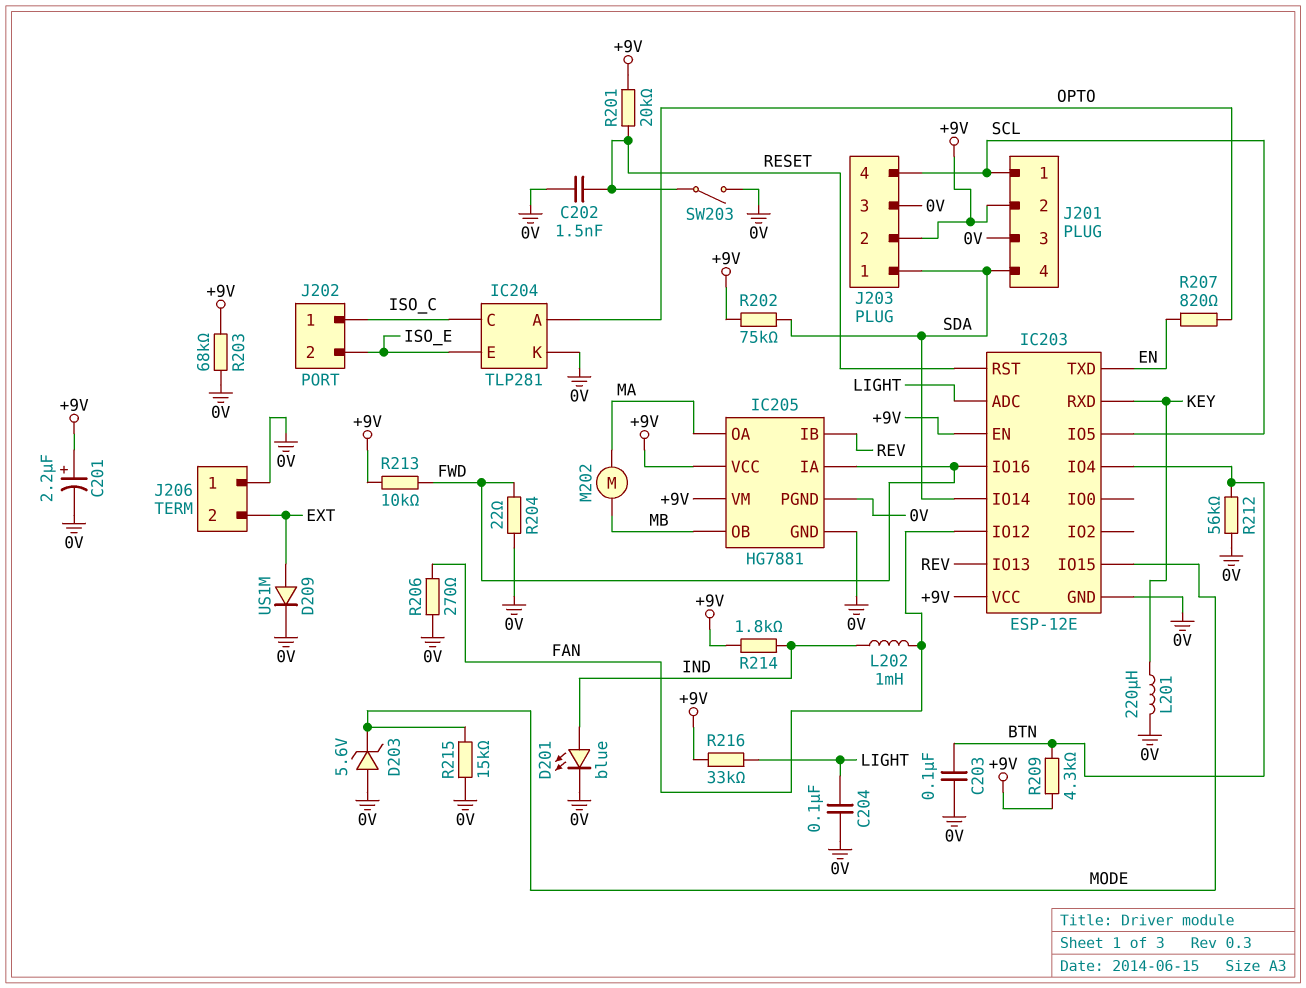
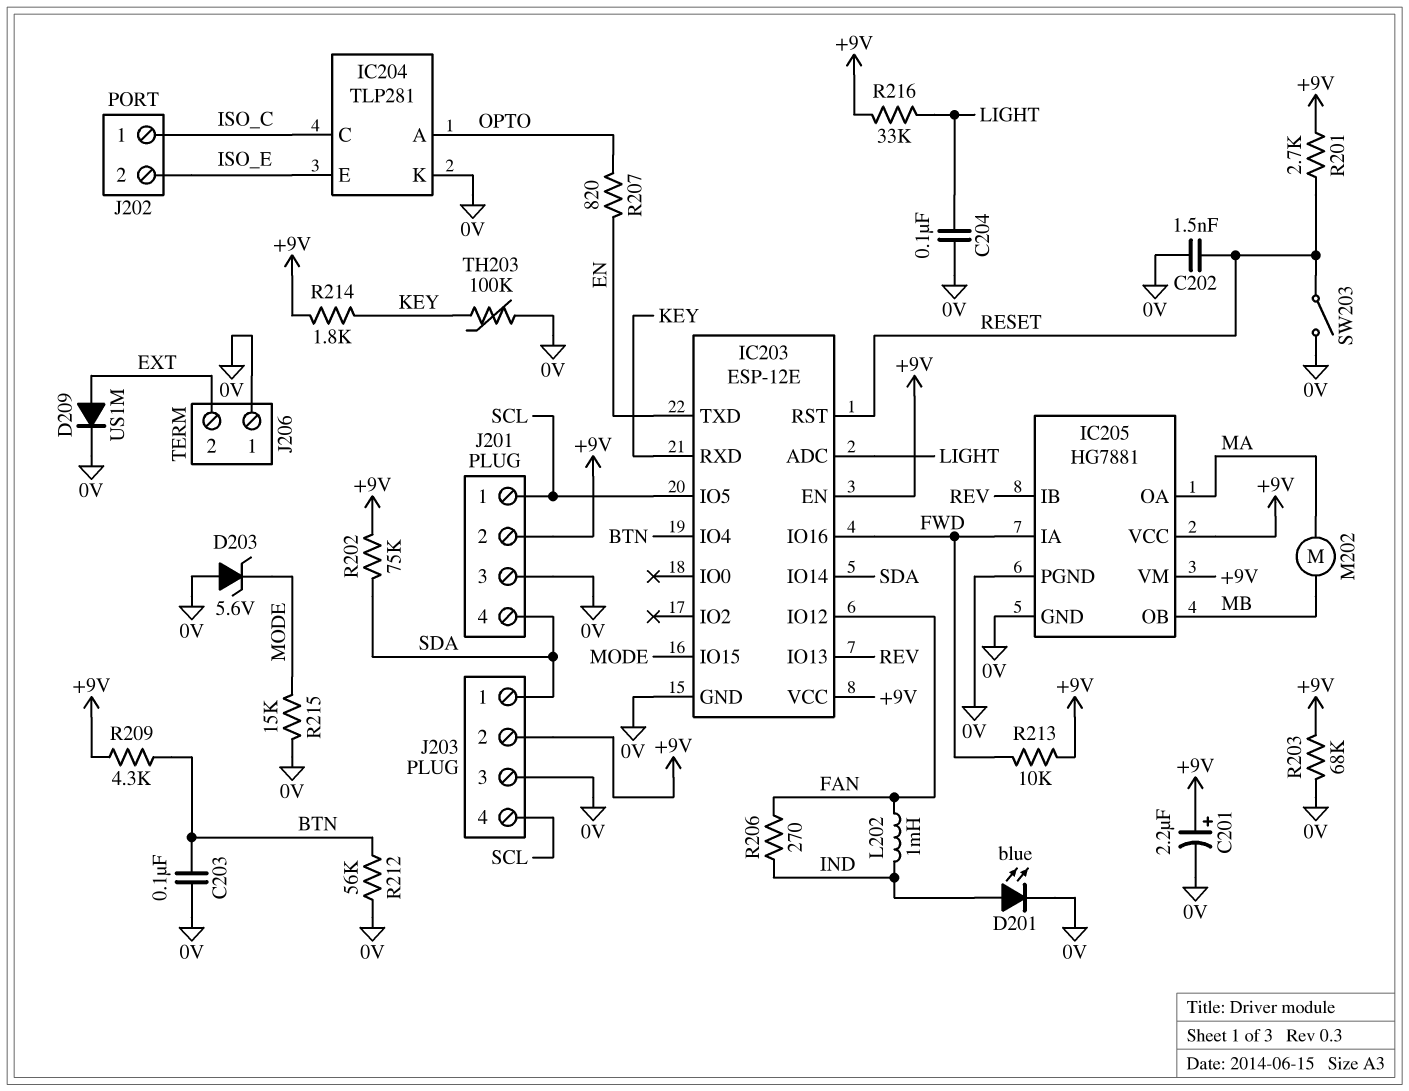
L201: 220uH (0V, KEY) -> none
R201: 20k (+9V, RESET) -> 2.7k (+9V, RESET)
R204: 22 (0V, FWD) -> none
R206: 270 (0V, FAN) -> 270 (FAN, IND)
R214: 1.8k (+9V, IND) -> 1.8k (+9V, KEY)
TH203: none -> 100k (0V, KEY)

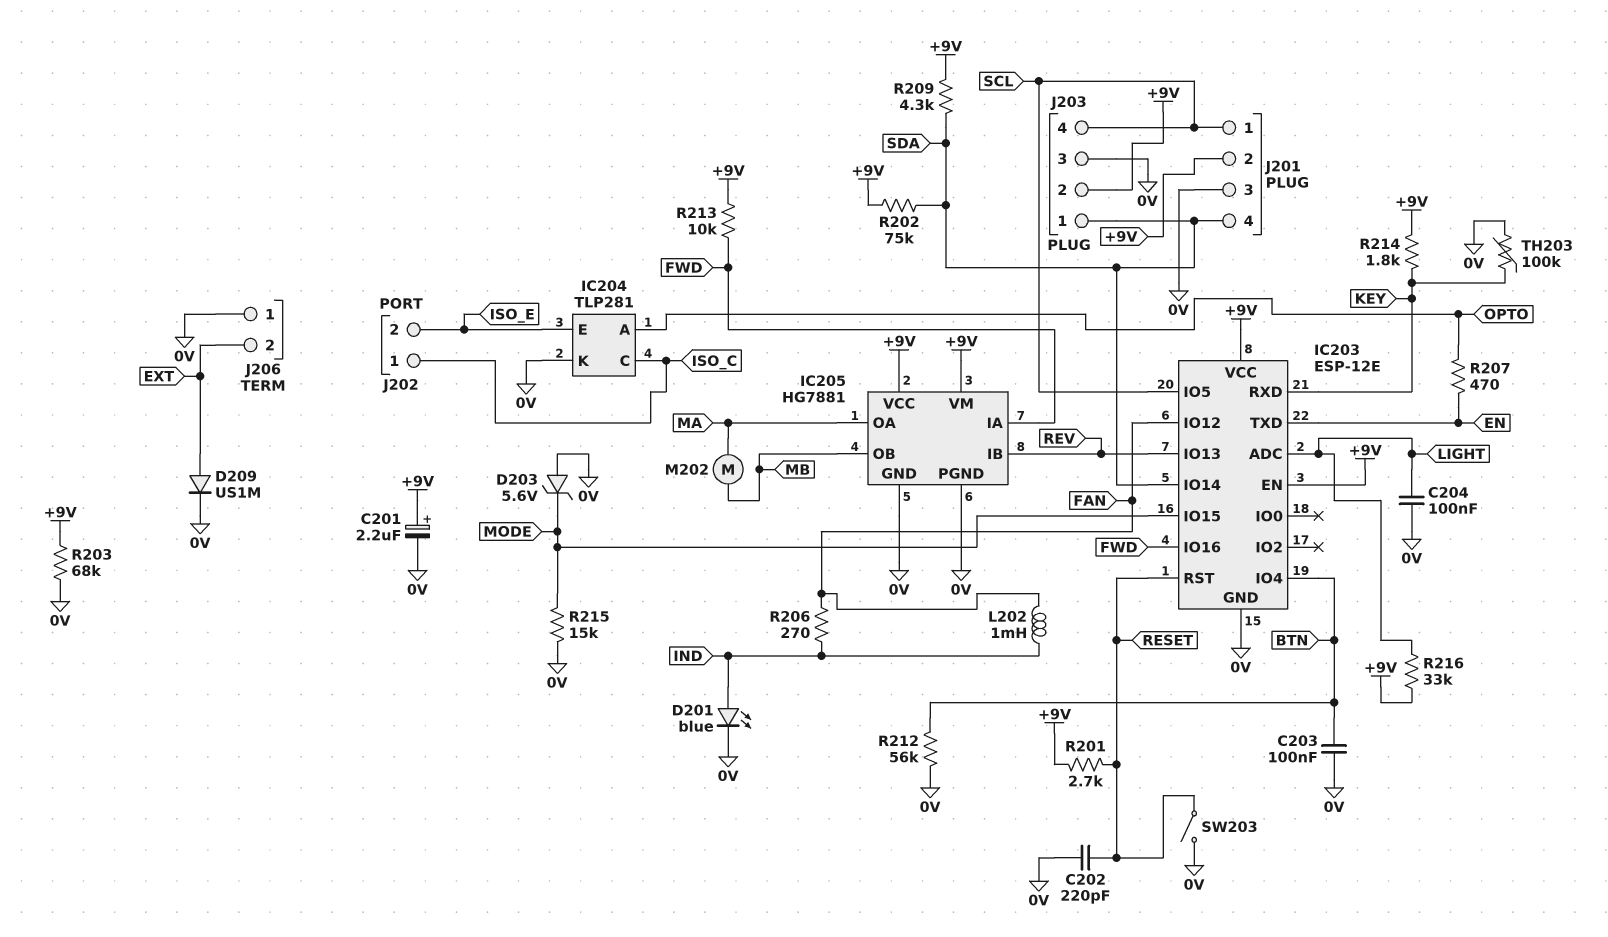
C202: 1.5nF (0V, RESET) -> 220pF (0V, RESET)
R207: 820 (EN, OPTO) -> 470 (EN, OPTO)
R209: 4.3k (+9V, BTN) -> 4.3k (+9V, SDA)

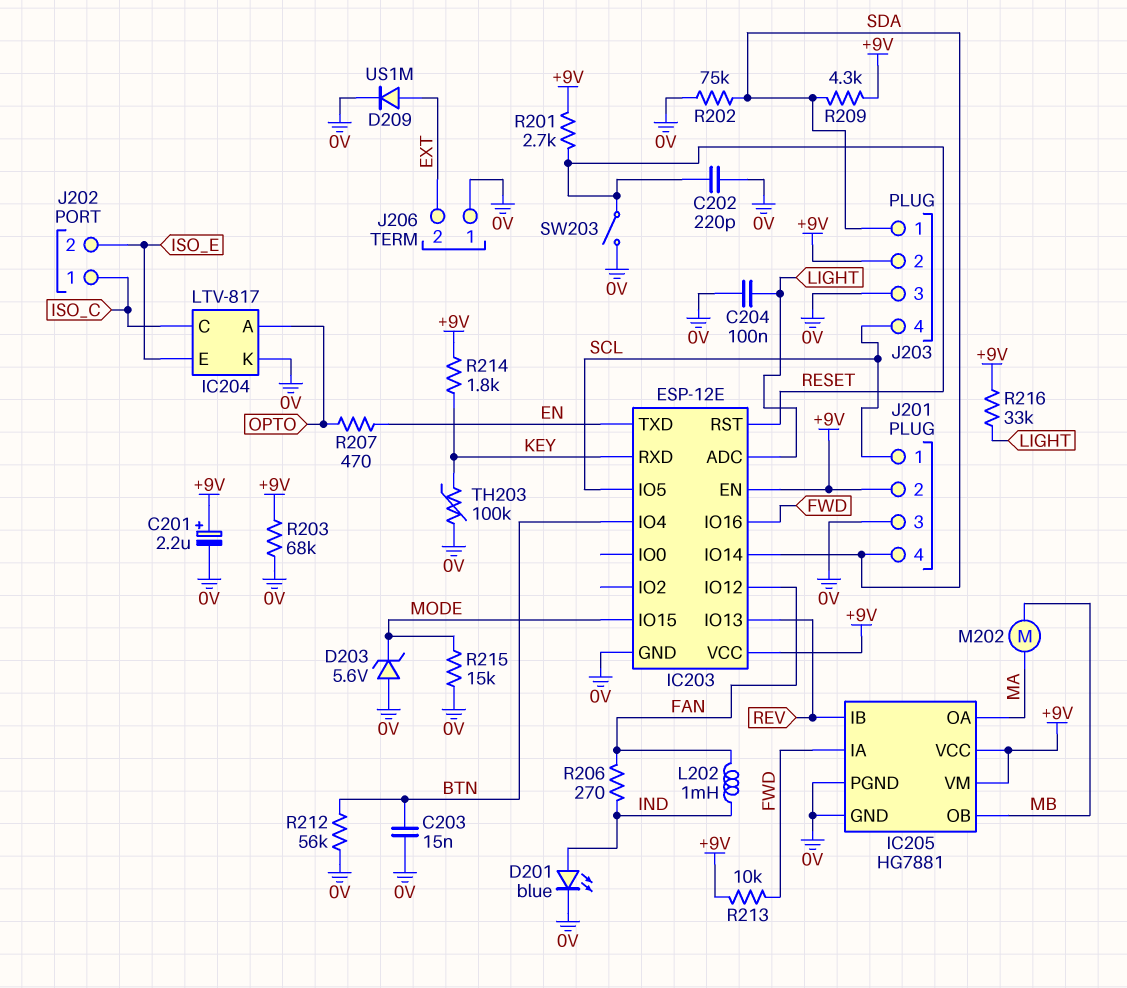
C203: 100nF (0V, BTN) -> 15nF (0V, BTN)
IC204: TLP281 -> LTV-817
R202: 75k (+9V, SDA) -> 75k (0V, SDA)

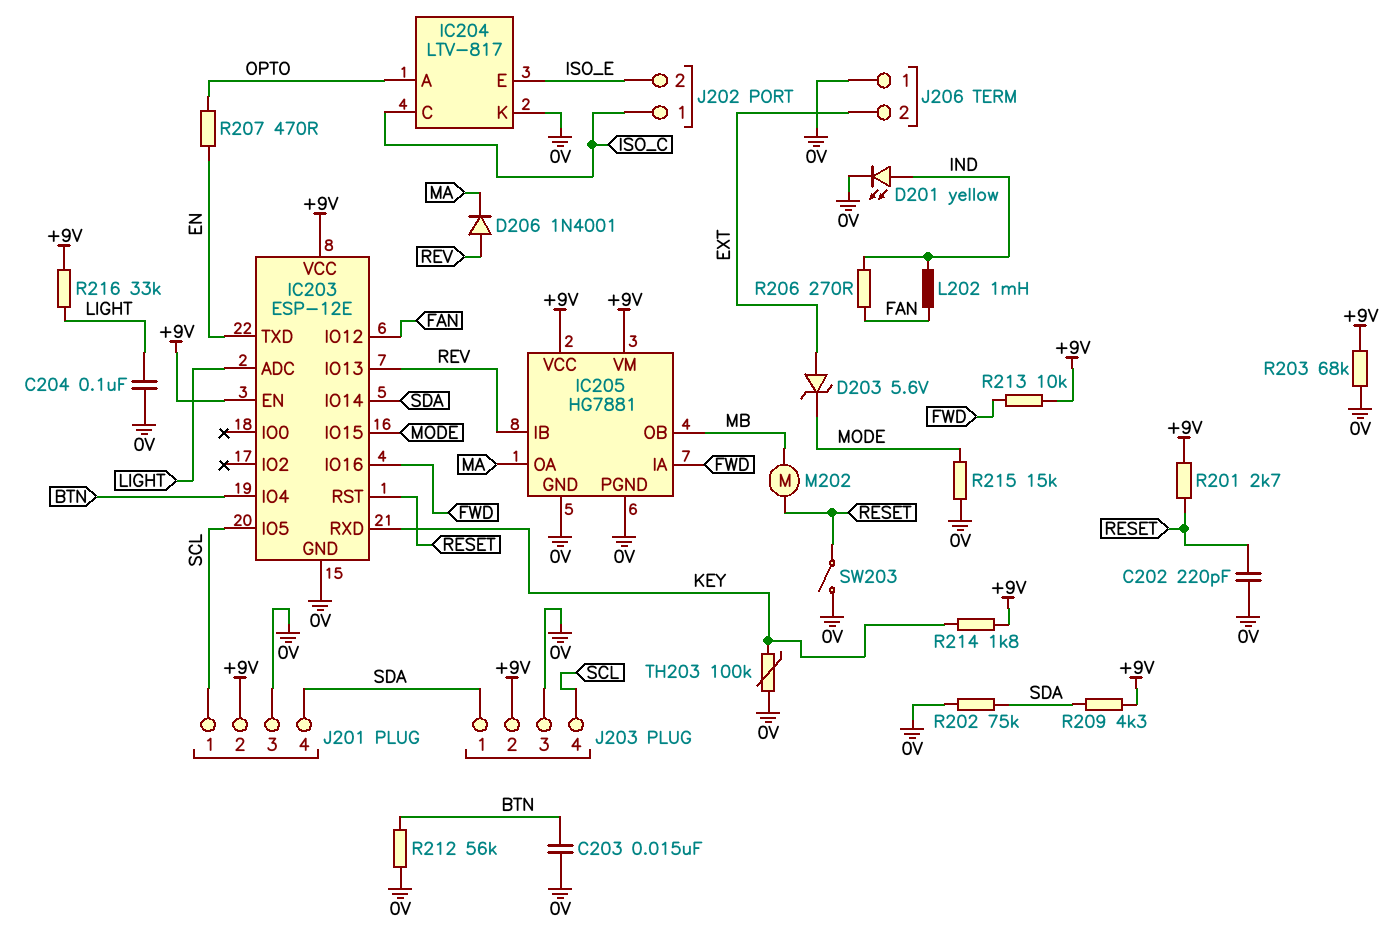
C201: 2.2uF (plus +9V, minus 0V) -> none
D201: LED blue (A IND, K 0V) -> LED yellow (A IND, K 0V)
D203: zener 5.6V (A 0V, K MODE) -> zener 5.6V (A EXT, K MODE)
D206: none -> diode 1N4001 (A REV, K MA)
D209: diode US1M (A EXT, K 0V) -> none
M202: motor (MA, MB) -> motor (MB, RESET)

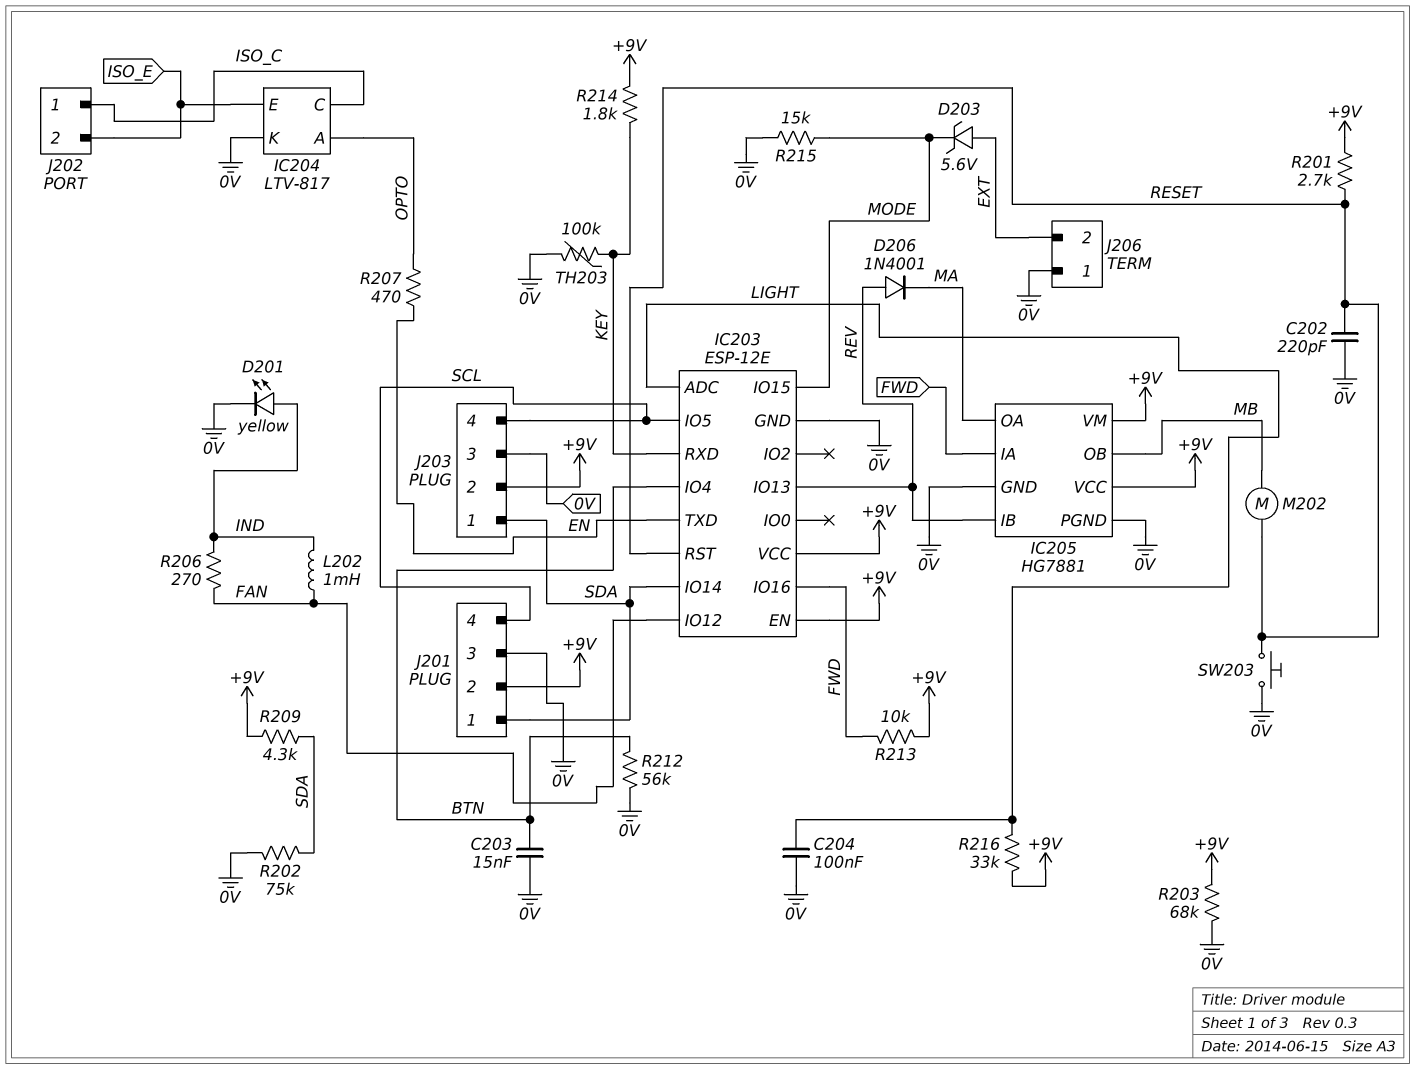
J201 pin 1: SCL -> SDA
J201 pin 4: SDA -> SCL
SW203: switch (0V, RESET) -> button (0V, RESET)

